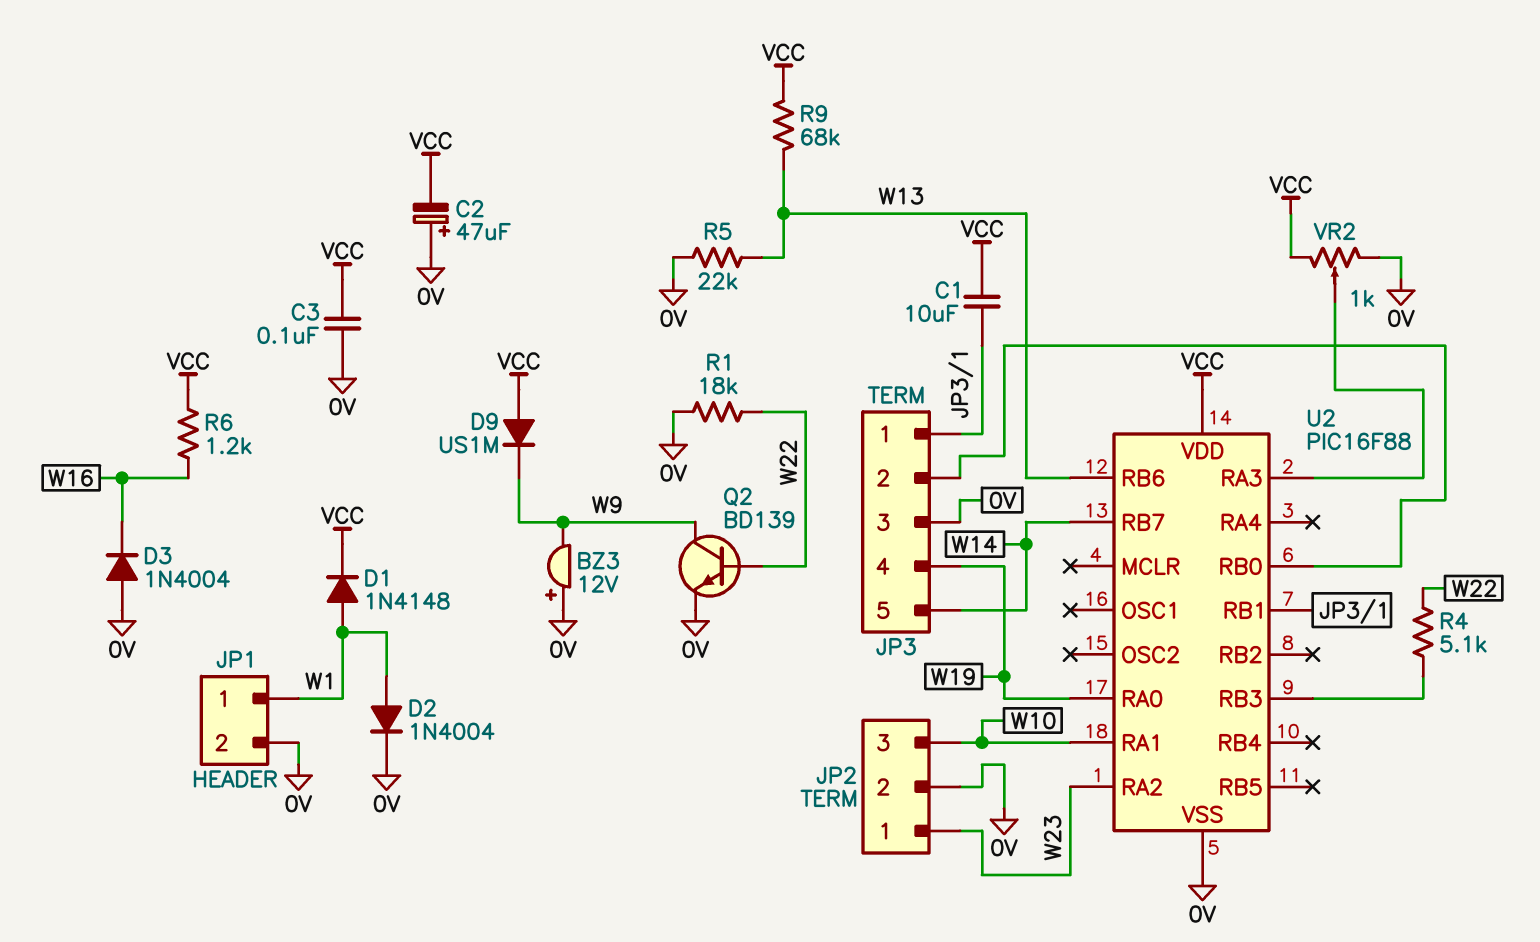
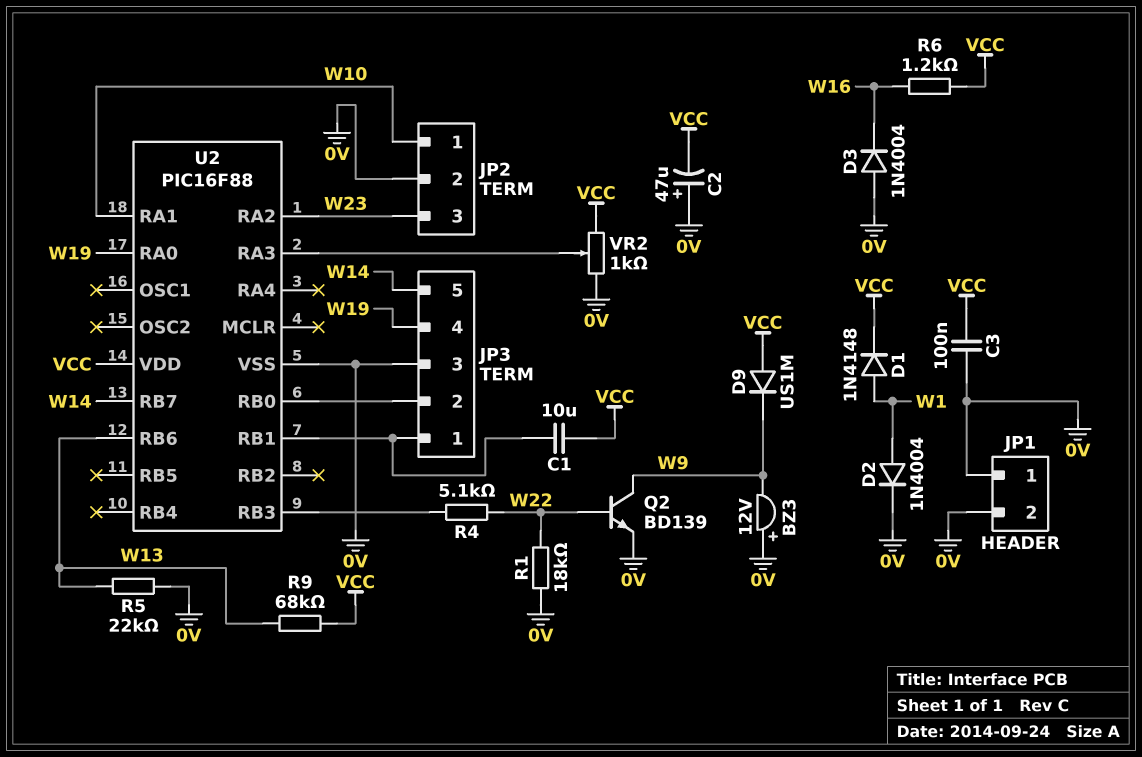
JP1 pin 1: W1 -> 0V
JP2 pin 1: W23 -> W10
JP2 pin 3: W10 -> W23

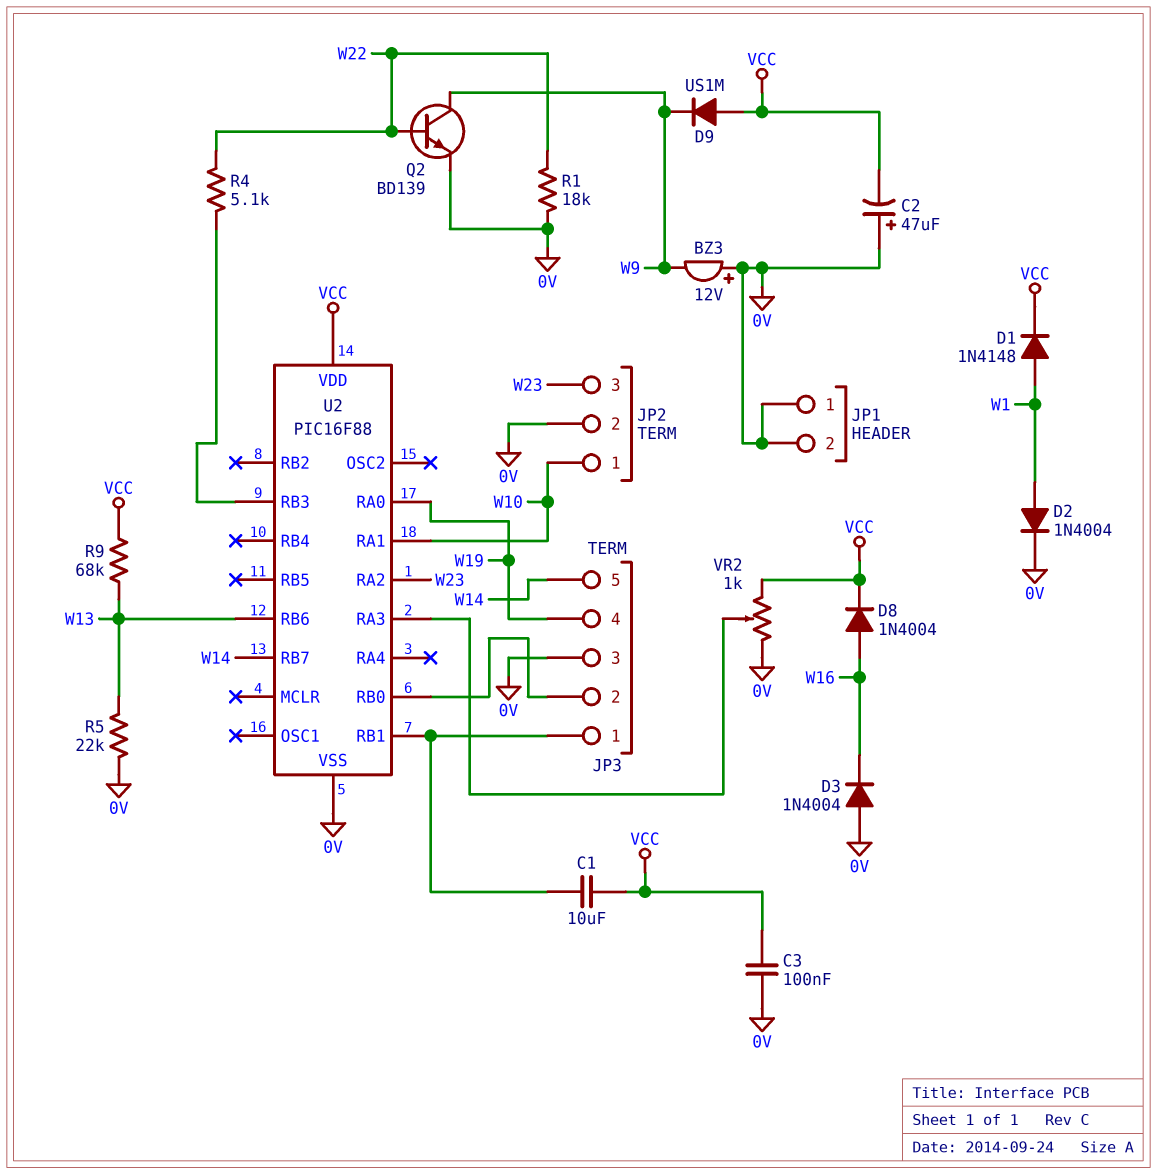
D8: none -> diode 1N4004 (A W16, K VCC)
R6: 1.2k (VCC, W16) -> none

